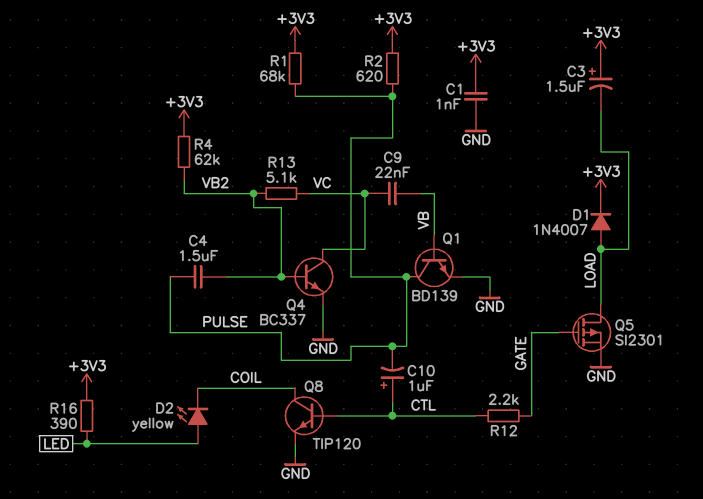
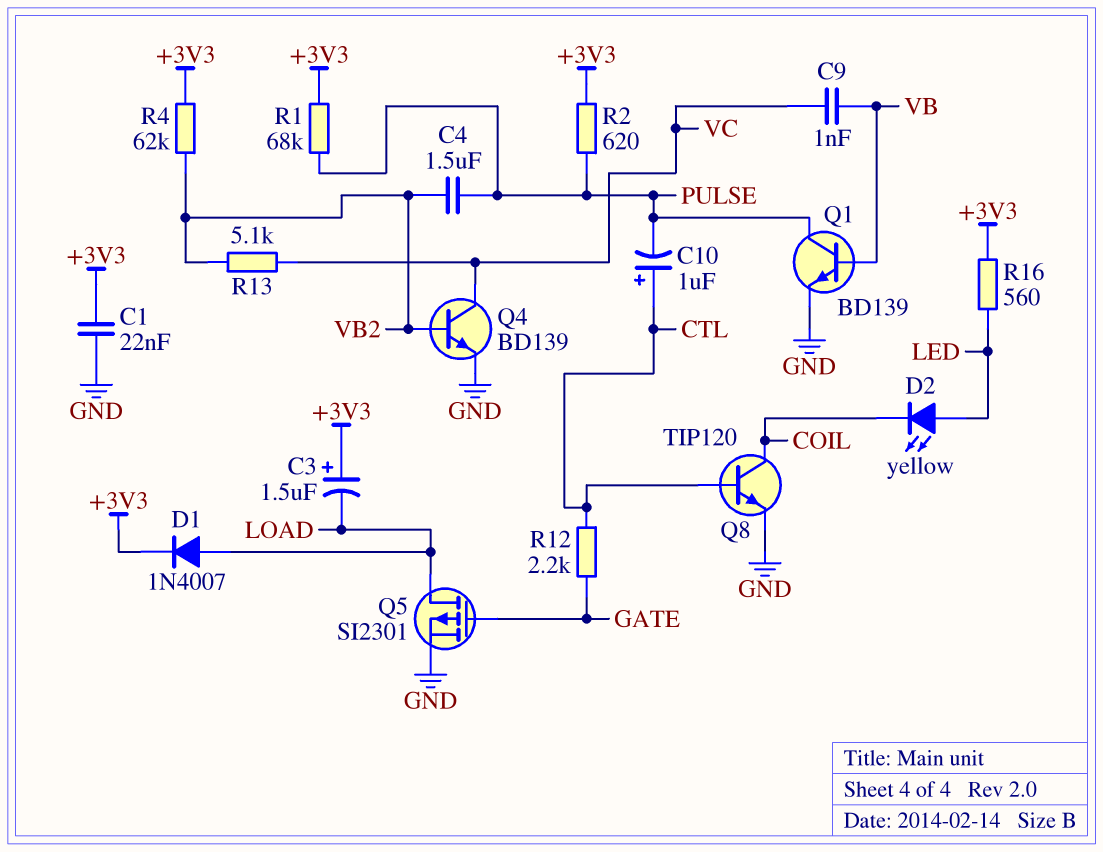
C1: 1nF (+3V3, GND) -> 22nF (+3V3, GND)
C9: 22nF (VB, VC) -> 1nF (VB, VC)
Q4: NPN BC337 (B VB2, C VC, E GND) -> NPN BD139 (B VB2, C VC, E GND)
R16: 390 (+3V3, LED) -> 560 (+3V3, LED)

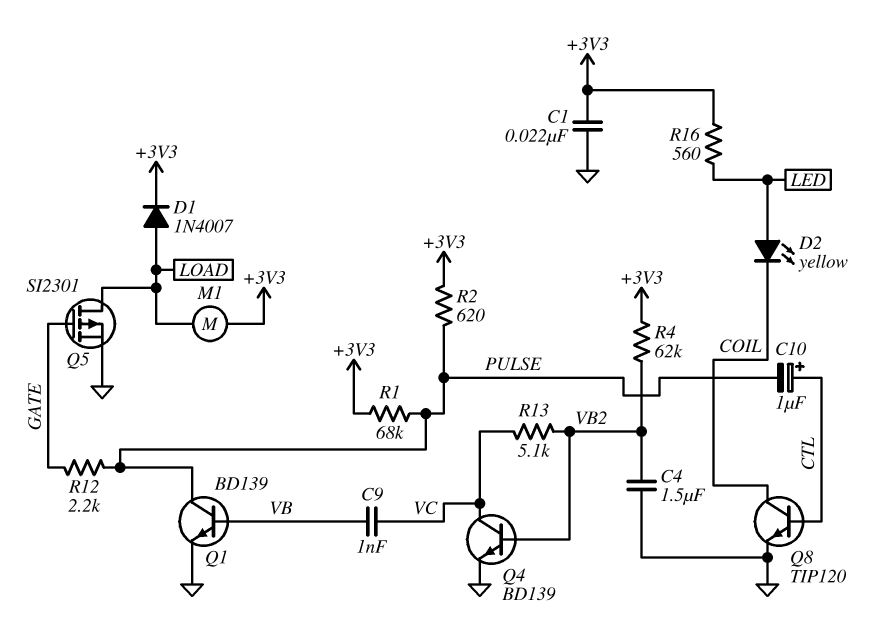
C3: 1.5uF (plus +3V3, minus LOAD) -> none
C4: 1.5uF (PULSE, VB2) -> 1.5uF (GND, VB2)
M1: none -> motor (+3V3, LOAD)
R12: 2.2k (CTL, GATE) -> 2.2k (GATE, PULSE)

